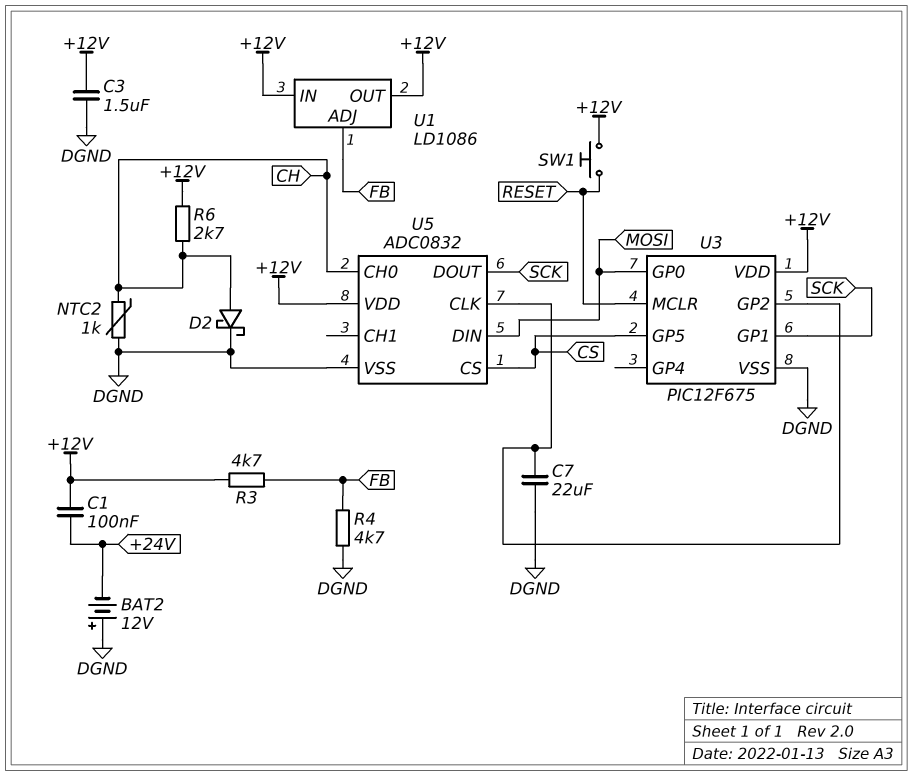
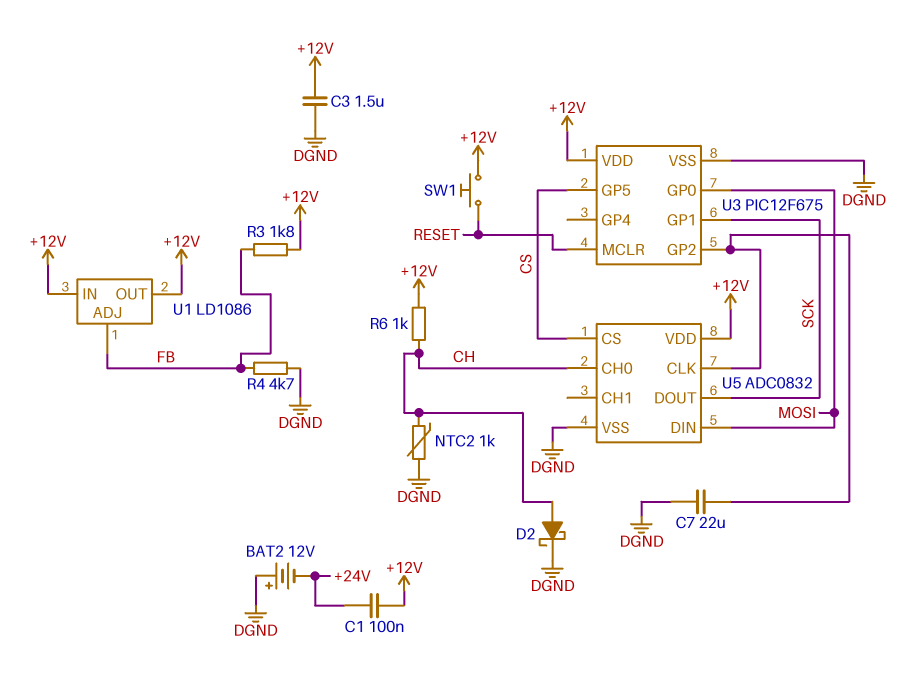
R3: 4.7k (+12V, FB) -> 1.8k (+12V, FB)
R6: 2.7k (+12V, CH) -> 1k (+12V, CH)

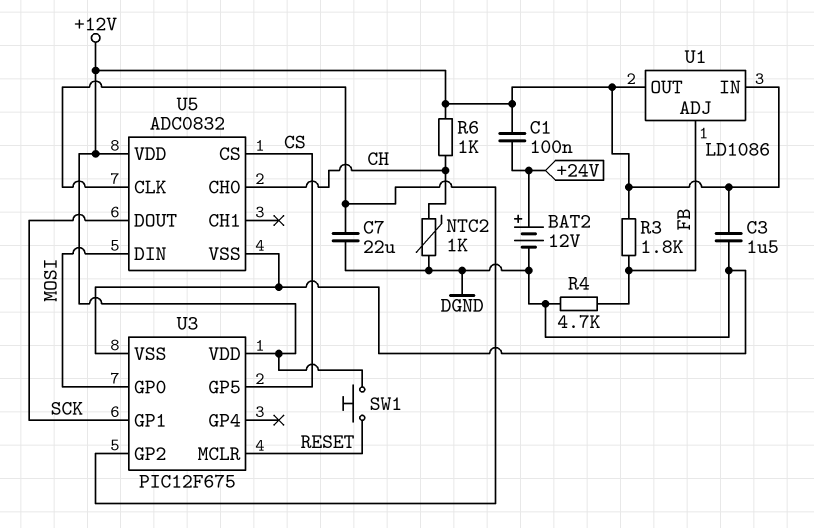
BAT2: 12V (plus DGND, minus +24V) -> 12V (plus +24V, minus DGND)
D2: schottky (A CH, K DGND) -> none

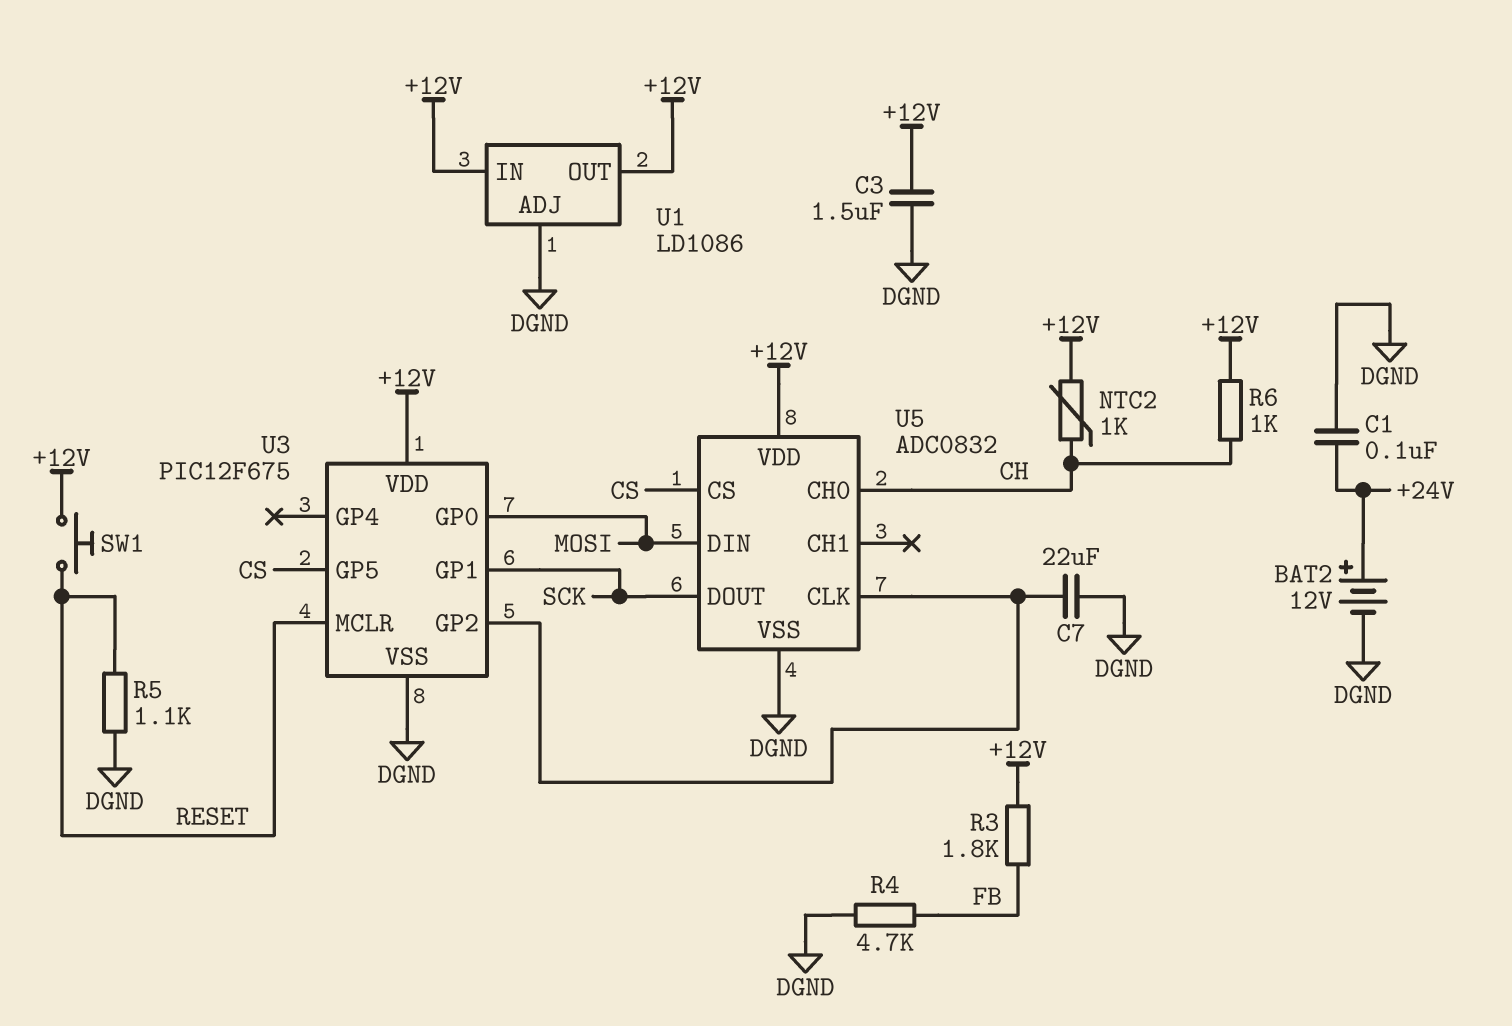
C1: 100nF (+12V, +24V) -> 100nF (+24V, DGND)
NTC2: 1k (CH, DGND) -> 1k (+12V, CH)
R5: none -> 1.1k (DGND, RESET)
U1 pin ADJ: FB -> DGND

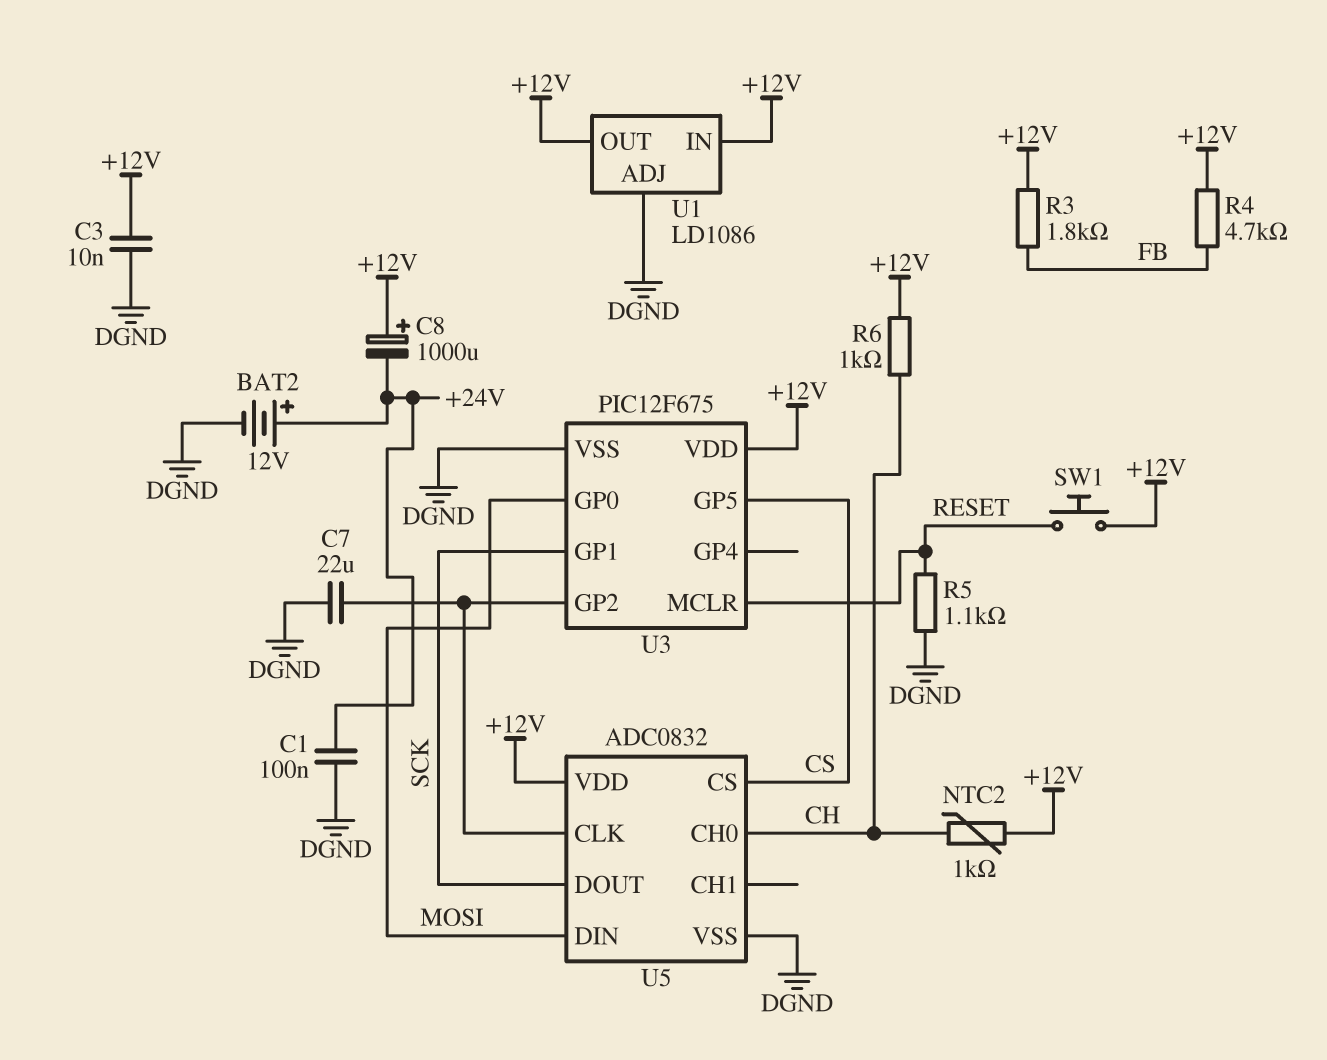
C3: 1.5uF (+12V, DGND) -> 10nF (+12V, DGND)
C8: none -> 1000uF (plus +12V, minus +24V)
R4: 4.7k (DGND, FB) -> 4.7k (+12V, FB)

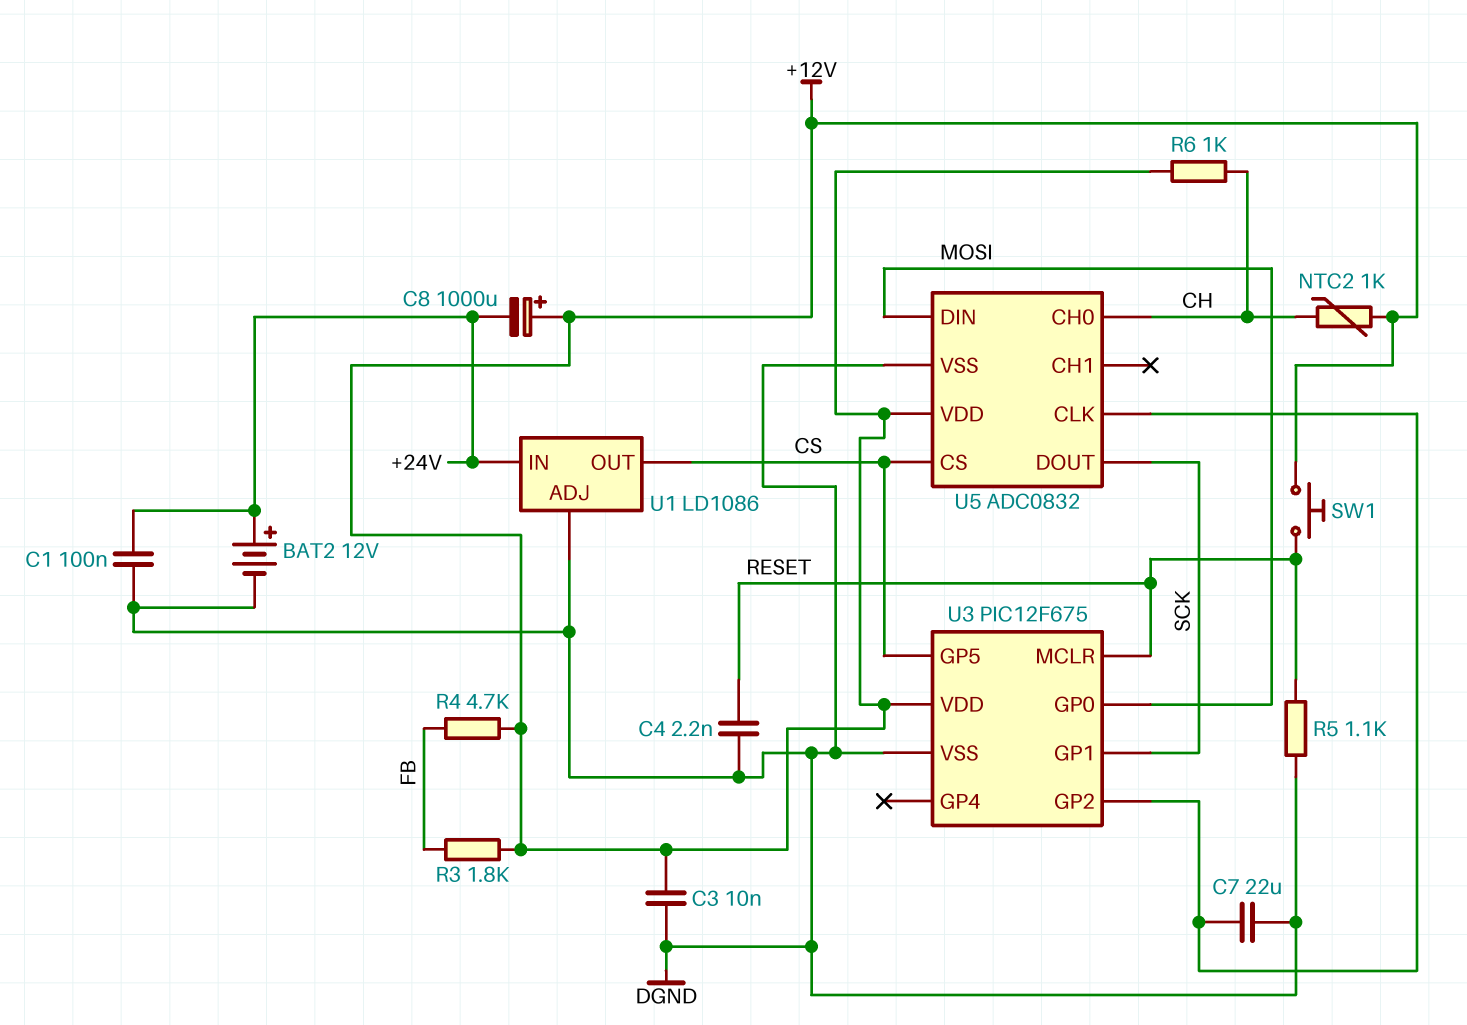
C4: none -> 2.2nF (DGND, RESET)
U1 pin IN: +12V -> +24V
U1 pin OUT: +12V -> CS

